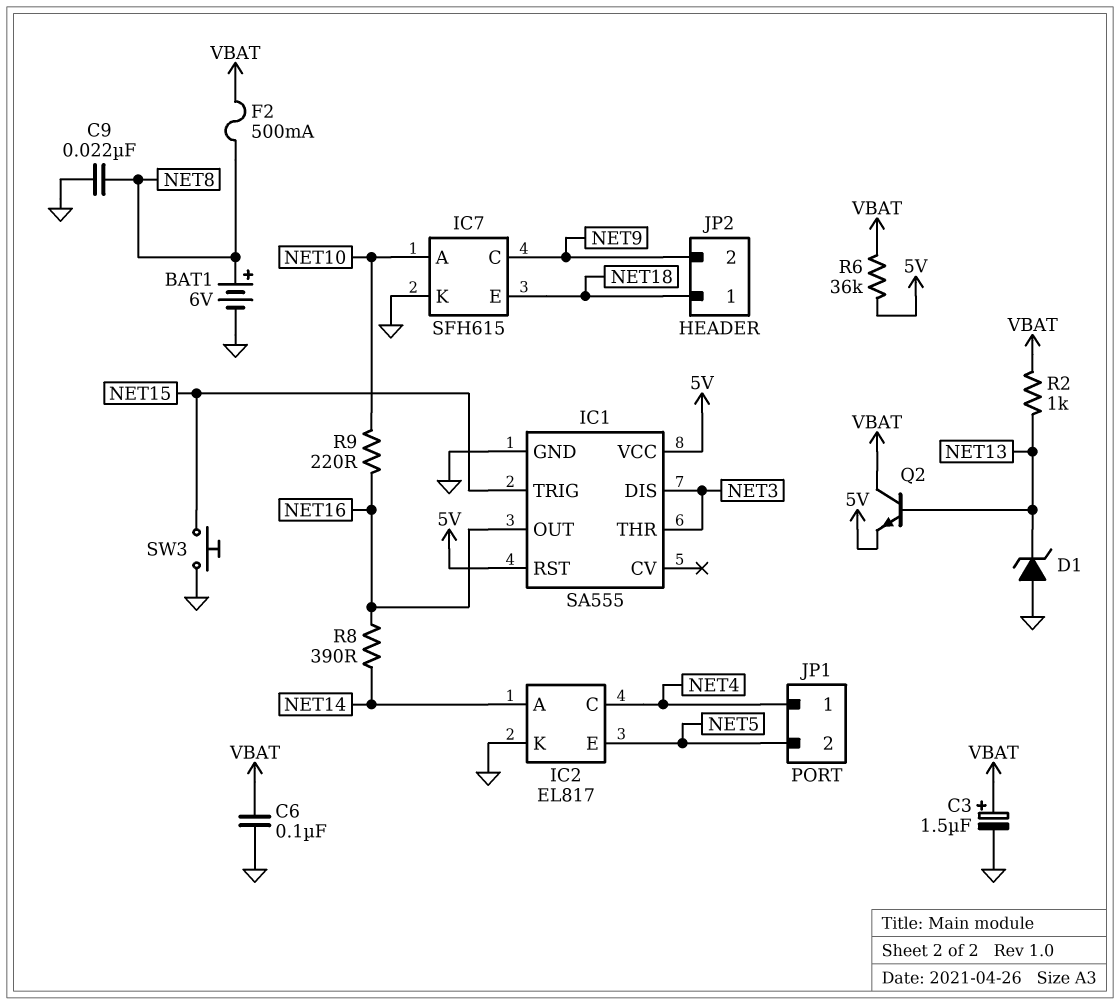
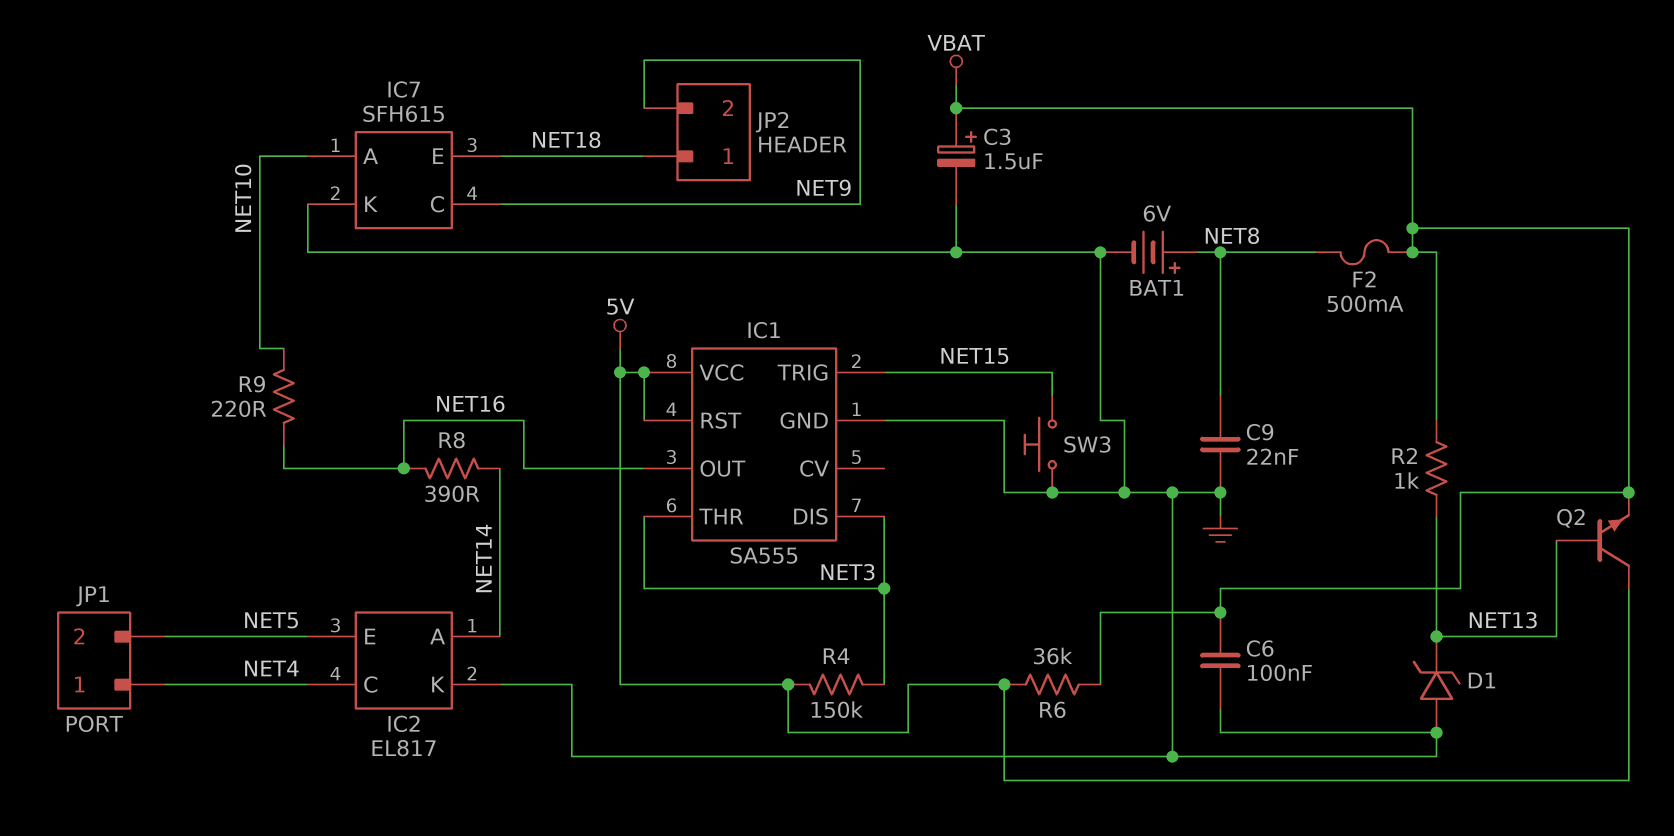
Q2: NPN (B NET13, C VBAT, E 5V) -> NPN (B NET13, C 5V, E VBAT)
R4: none -> 150k (5V, NET3)

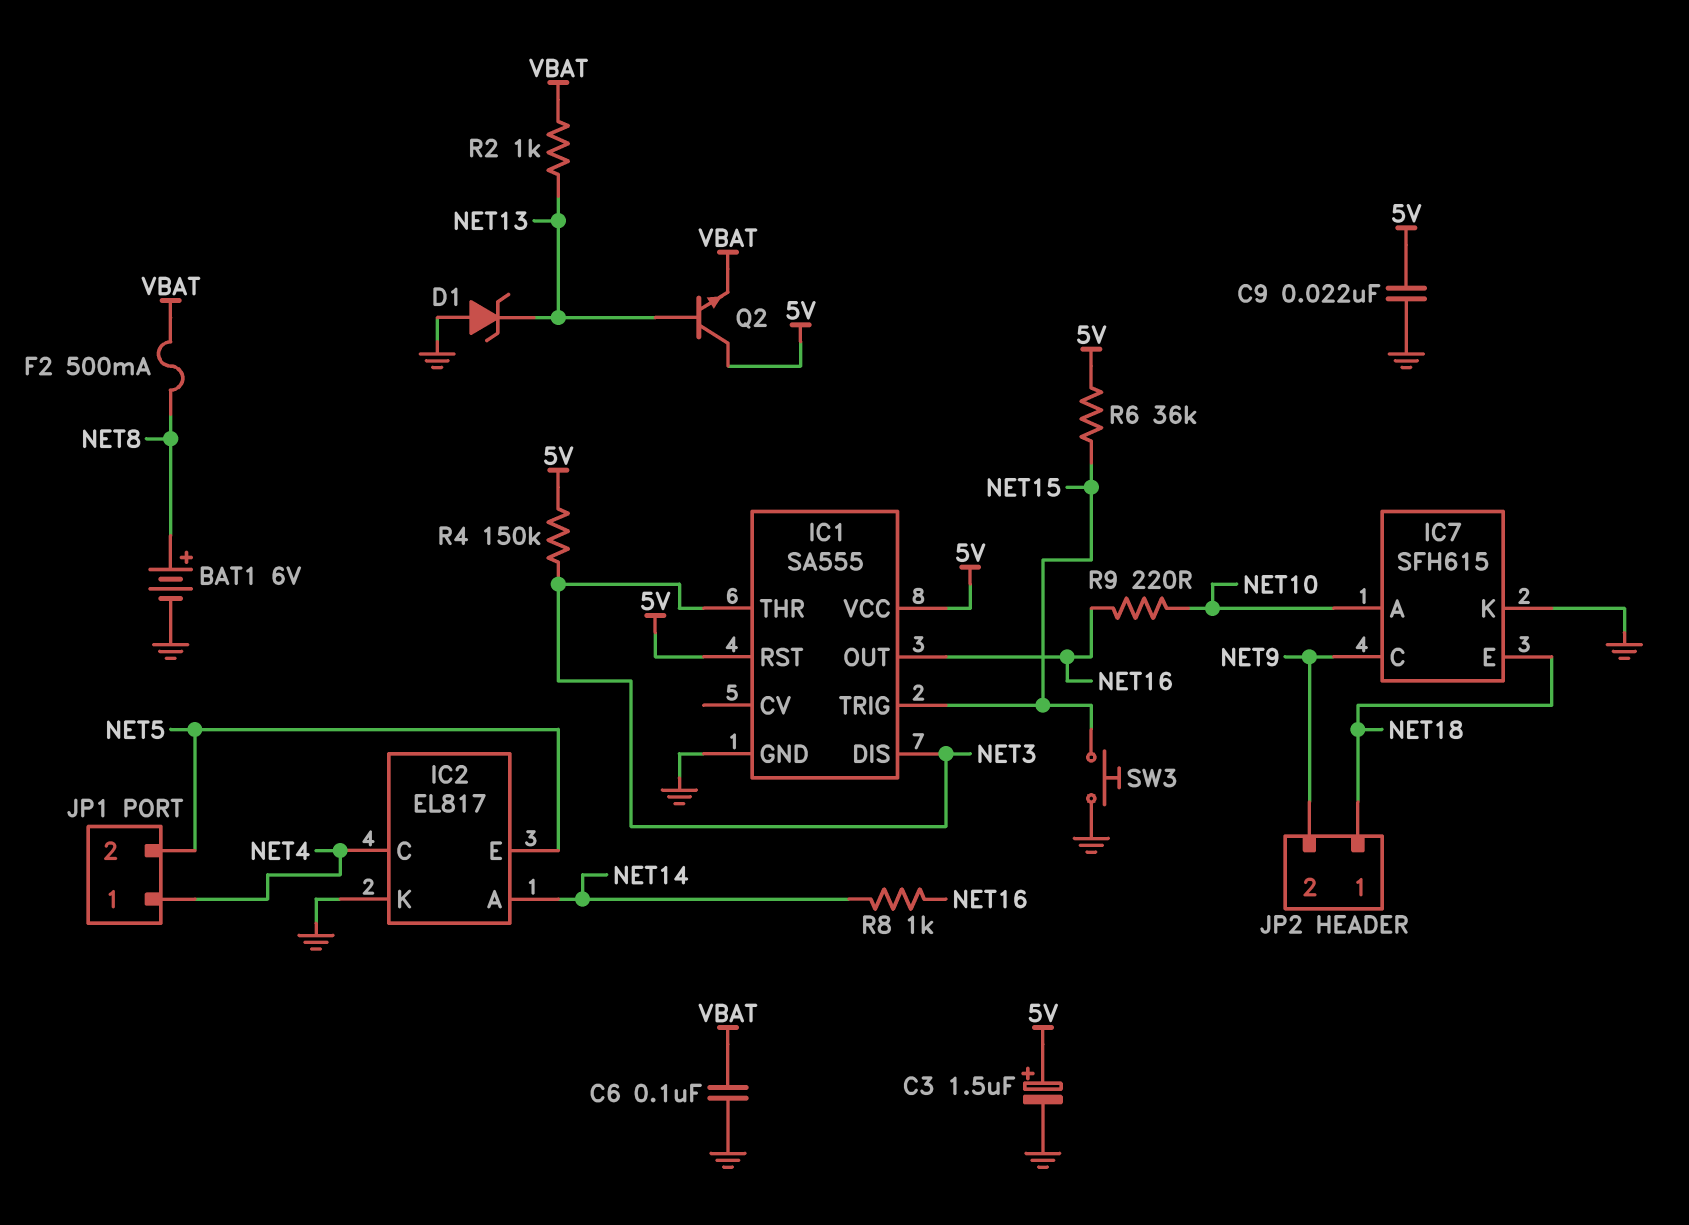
C3: 1.5uF (plus VBAT, minus GND) -> 1.5uF (plus 5V, minus GND)
C9: 22nF (GND, NET8) -> 22nF (5V, GND)
R6: 36k (5V, VBAT) -> 36k (5V, NET15)
R8: 390 (NET14, NET16) -> 1k (NET14, NET16)

